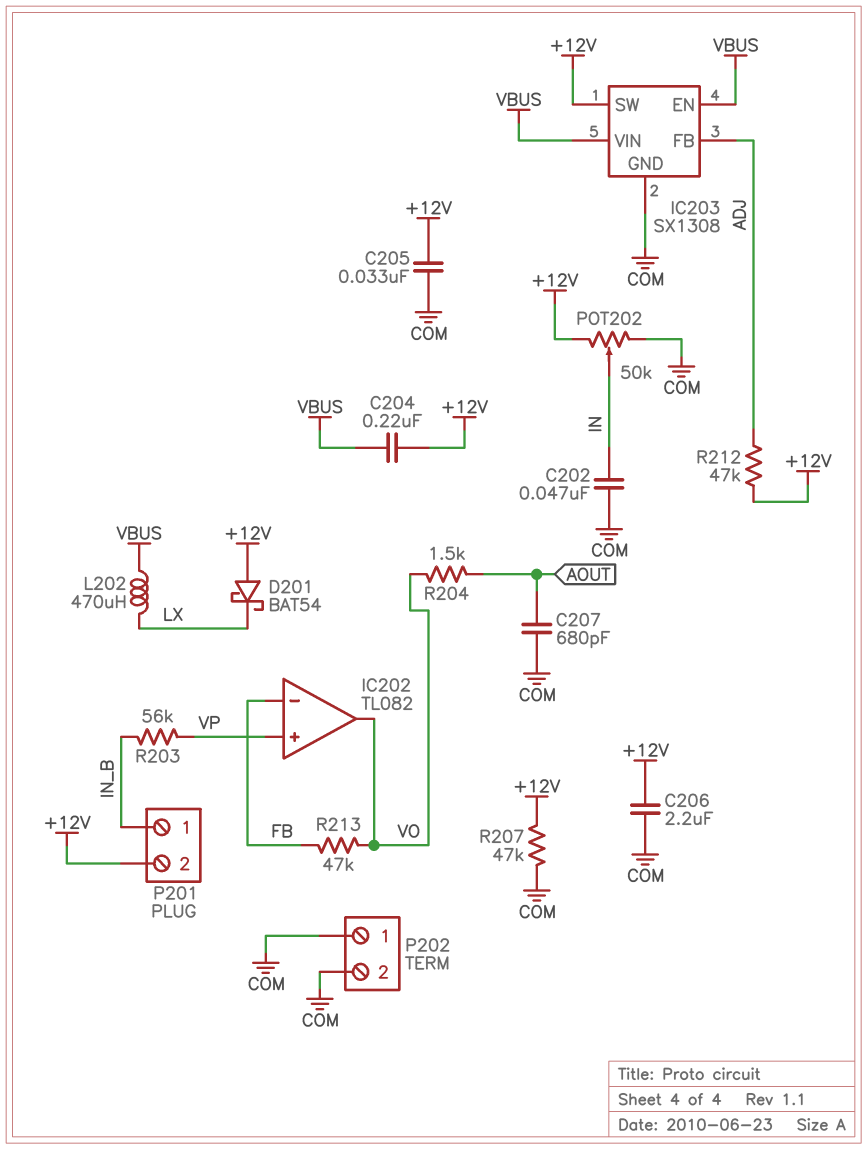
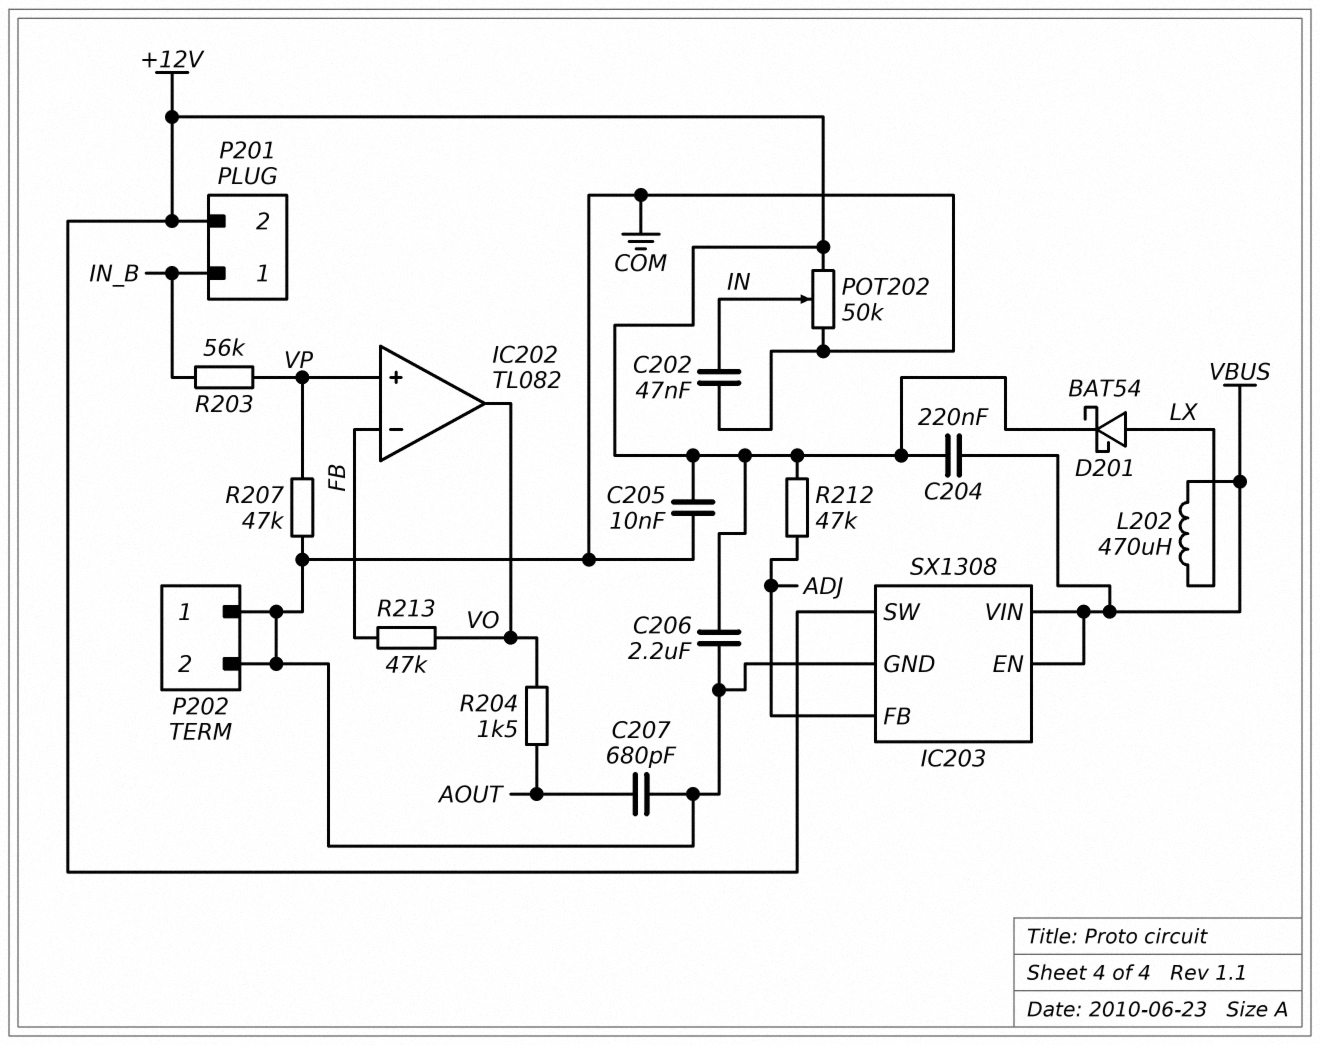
C205: 33nF (+12V, COM) -> 10nF (+12V, COM)
D201: schottky BAT54 (A +12V, K LX) -> schottky BAT54 (A LX, K +12V)
R207: 47k (+12V, COM) -> 47k (COM, VP)

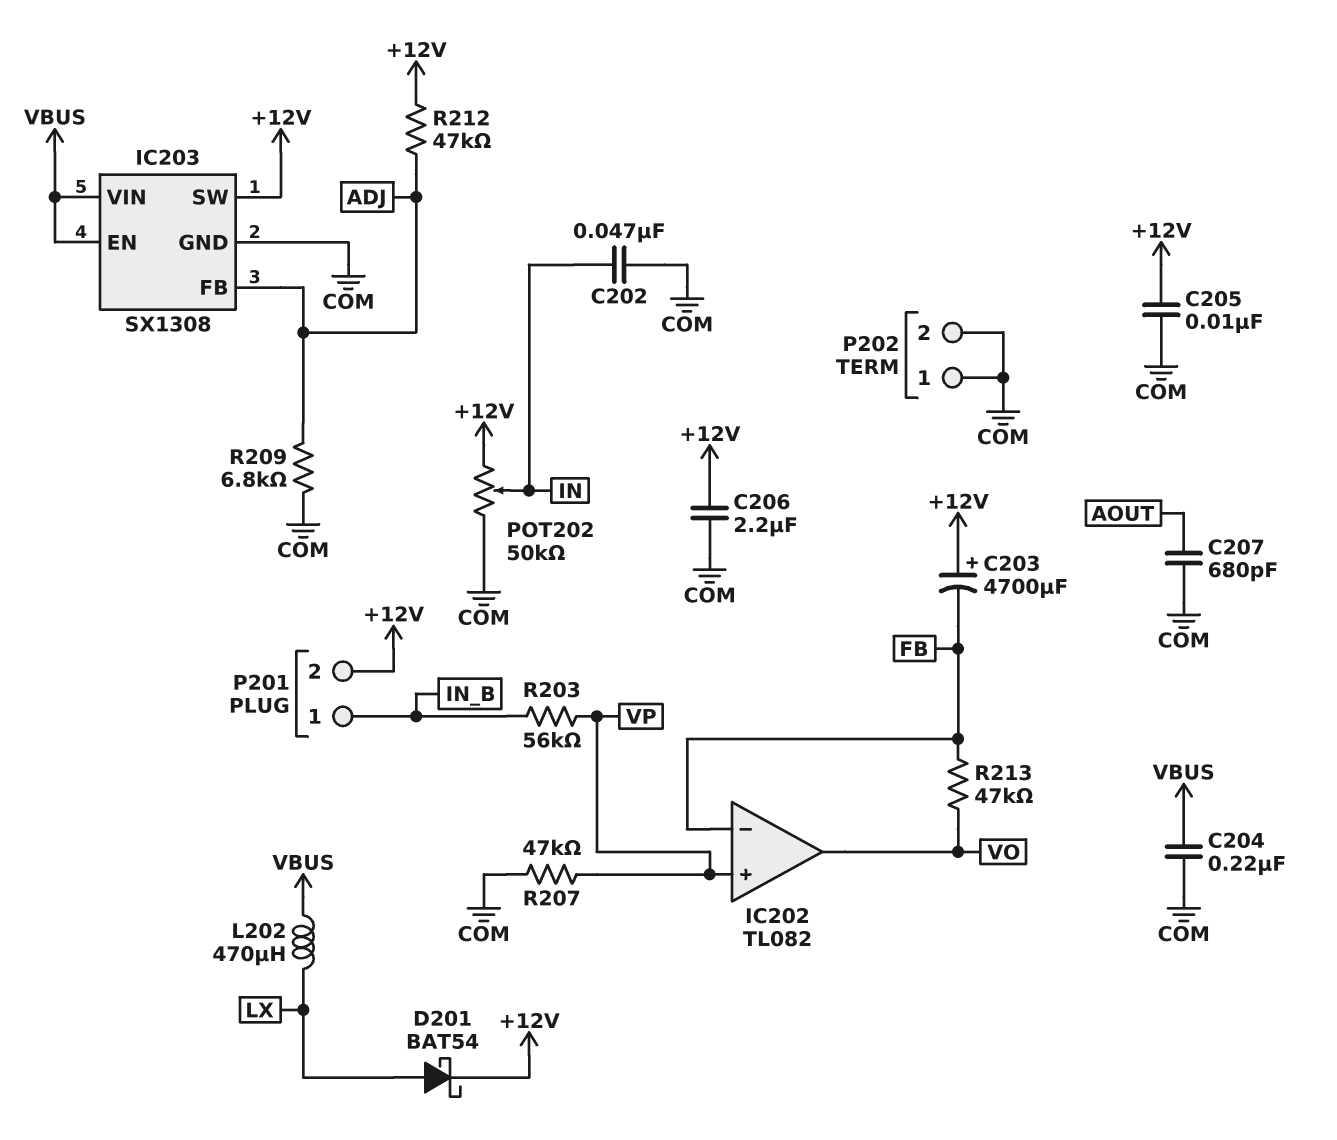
C203: none -> 4700uF (plus +12V, minus FB)
C204: 220nF (+12V, VBUS) -> 220nF (COM, VBUS)
R204: 1.5k (AOUT, VO) -> none
R209: none -> 6.8k (ADJ, COM)

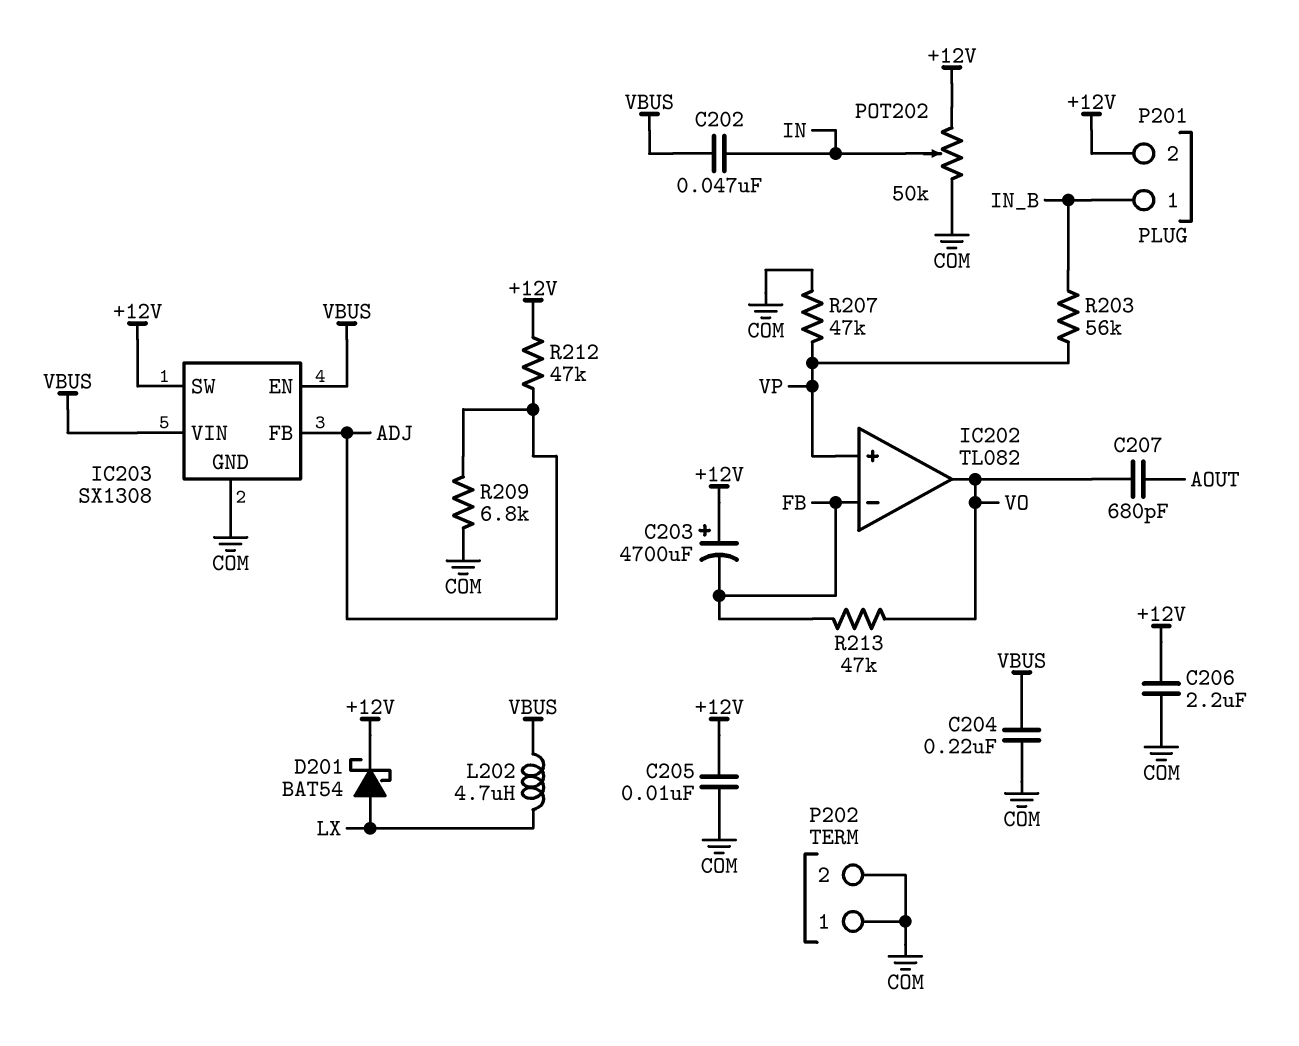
C202: 47nF (COM, IN) -> 47nF (IN, VBUS)
C207: 680pF (AOUT, COM) -> 680pF (AOUT, VO)
L202: 470uH (LX, VBUS) -> 4.7uH (LX, VBUS)

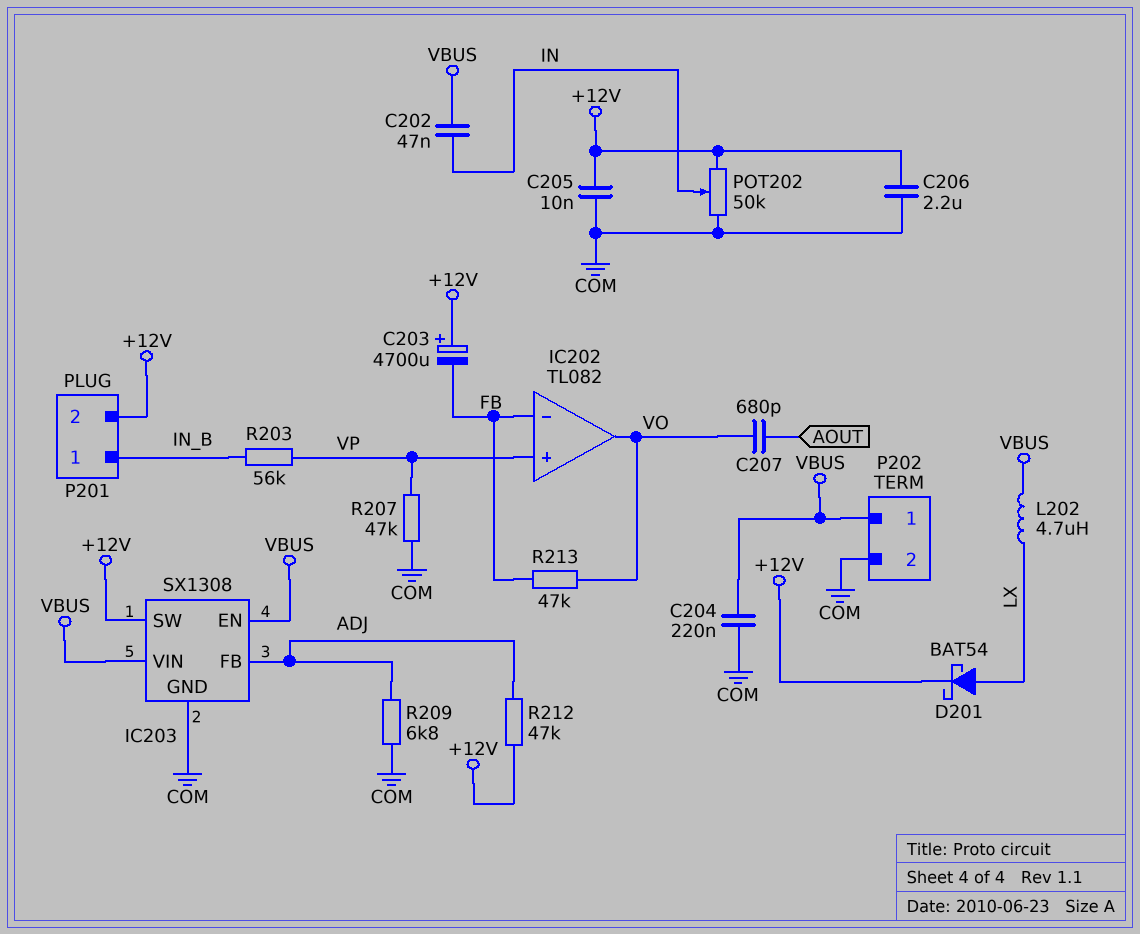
P202 pin 1: COM -> VBUS

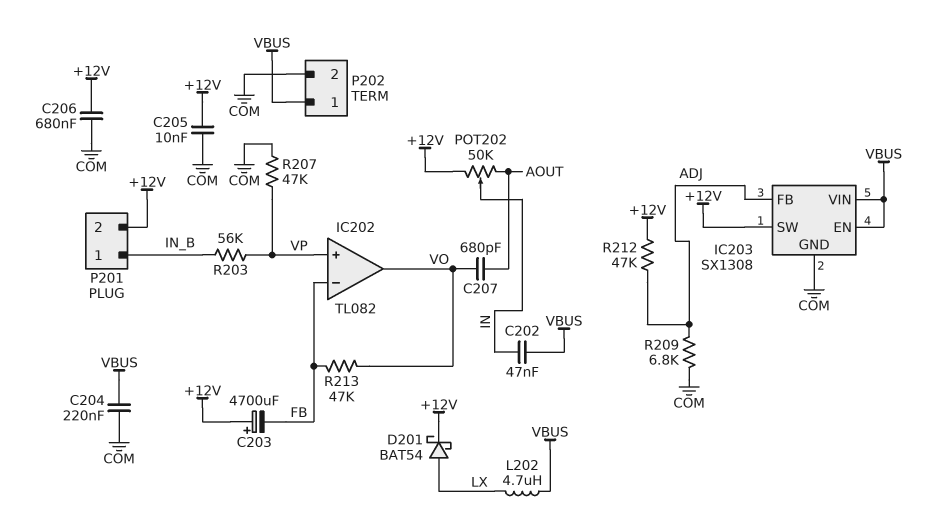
C206: 2.2uF (+12V, COM) -> 680nF (+12V, COM)
POT202: 50k (+12V, COM, wiper IN) -> 50k (+12V, AOUT, wiper IN)

